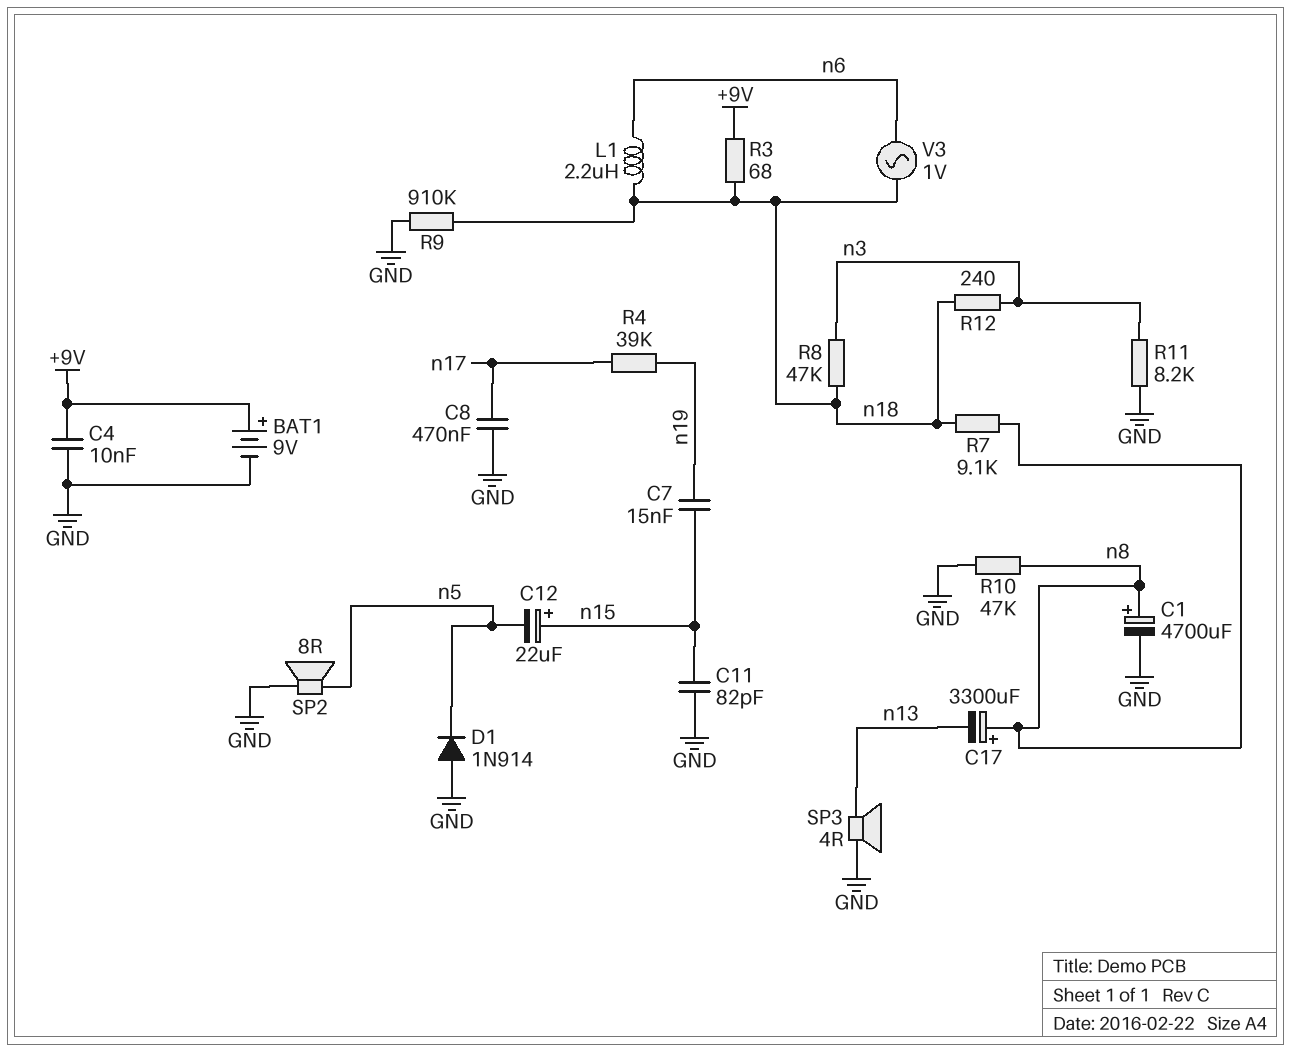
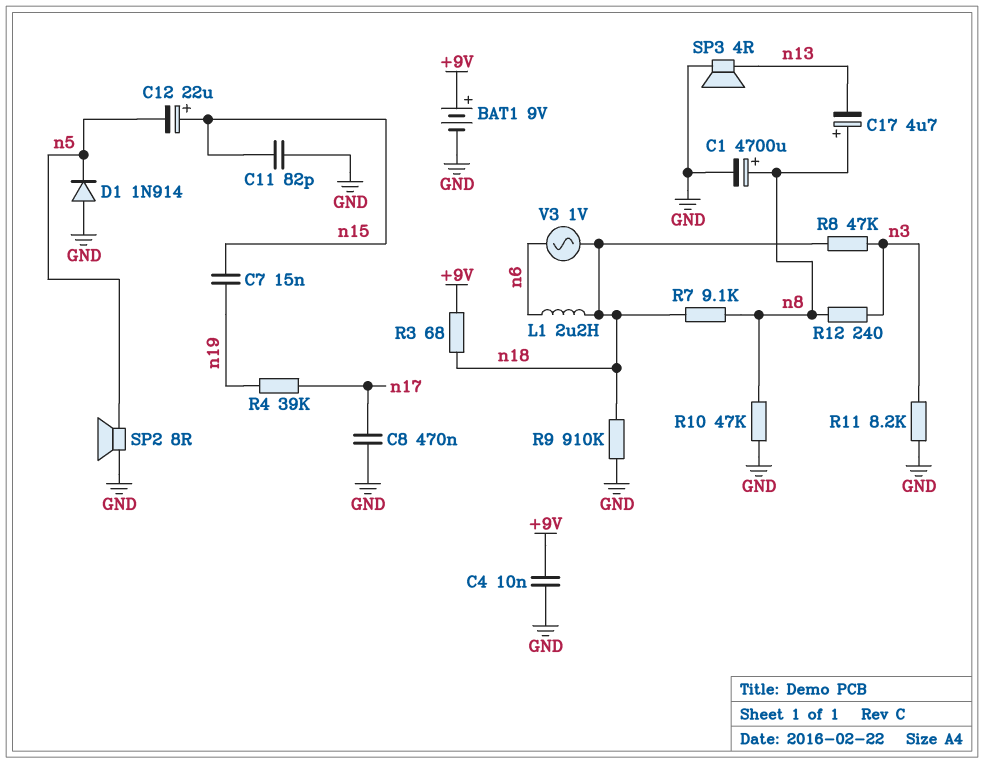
C17: 3300uF (plus n8, minus n13) -> 4.7uF (plus n8, minus n13)
R12: 240 (n3, n18) -> 240 (n3, n8)

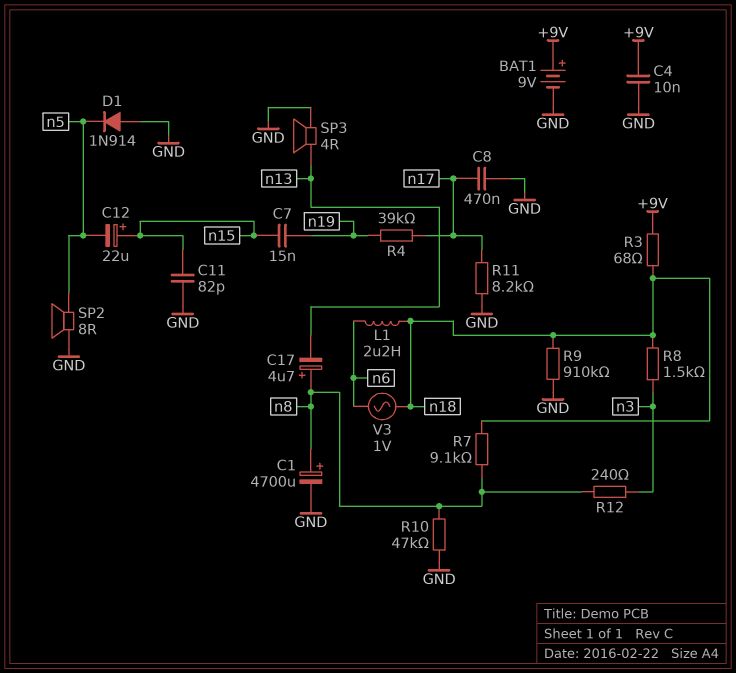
R8: 47k (n3, n18) -> 1.5k (n3, n18)
R11: 8.2k (GND, n3) -> 8.2k (GND, n17)

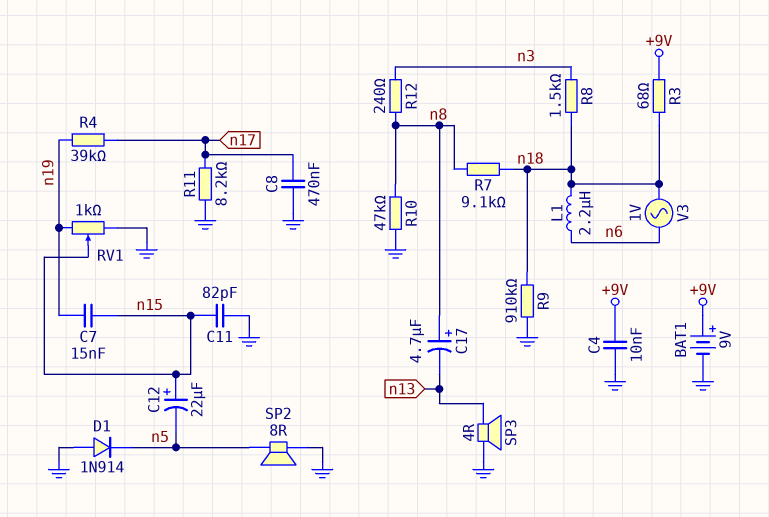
C1: 4700uF (plus n8, minus GND) -> none
RV1: none -> 1k (GND, n19, wiper n15)

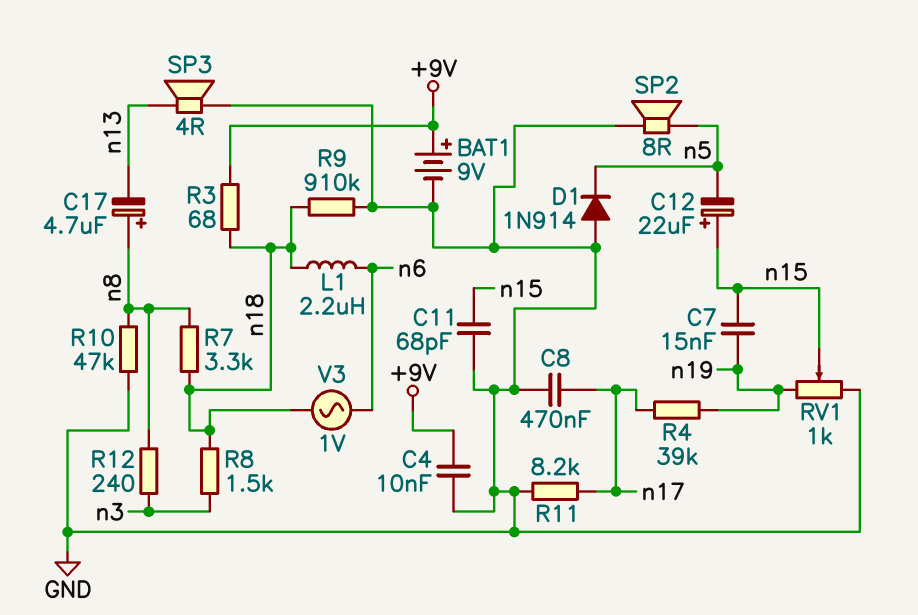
C11: 82pF (GND, n15) -> 68pF (GND, n15)
R7: 9.1k (n8, n18) -> 3.3k (n8, n18)

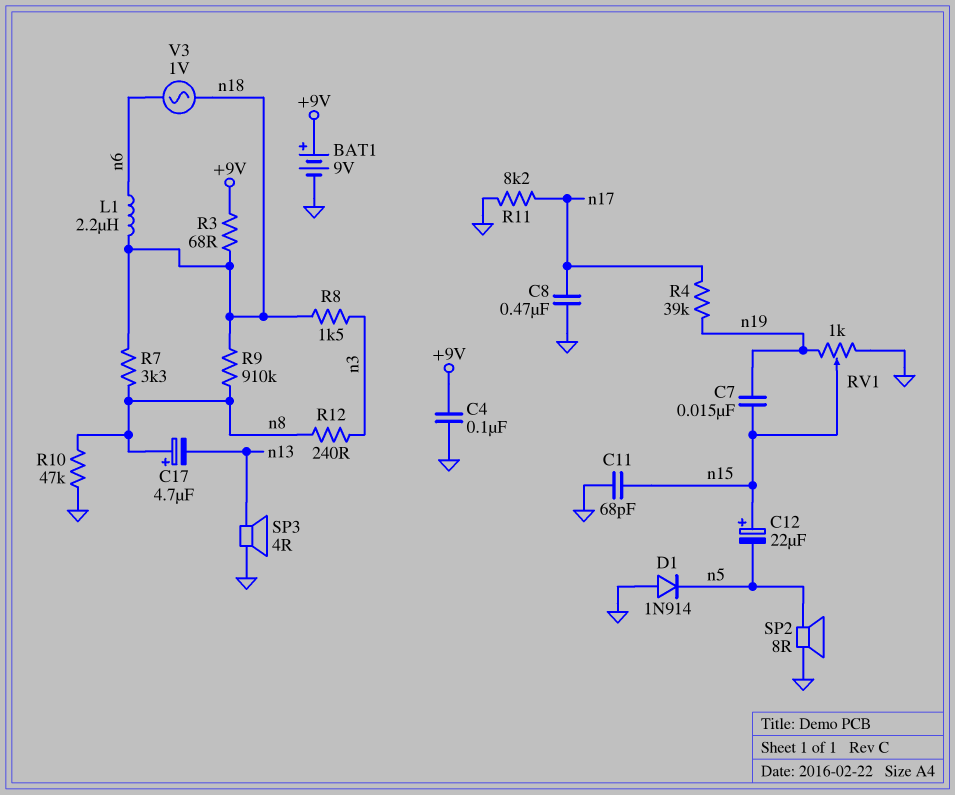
C4: 10nF (+9V, GND) -> 100nF (+9V, GND)
R9: 910k (GND, n18) -> 910k (n8, n18)

